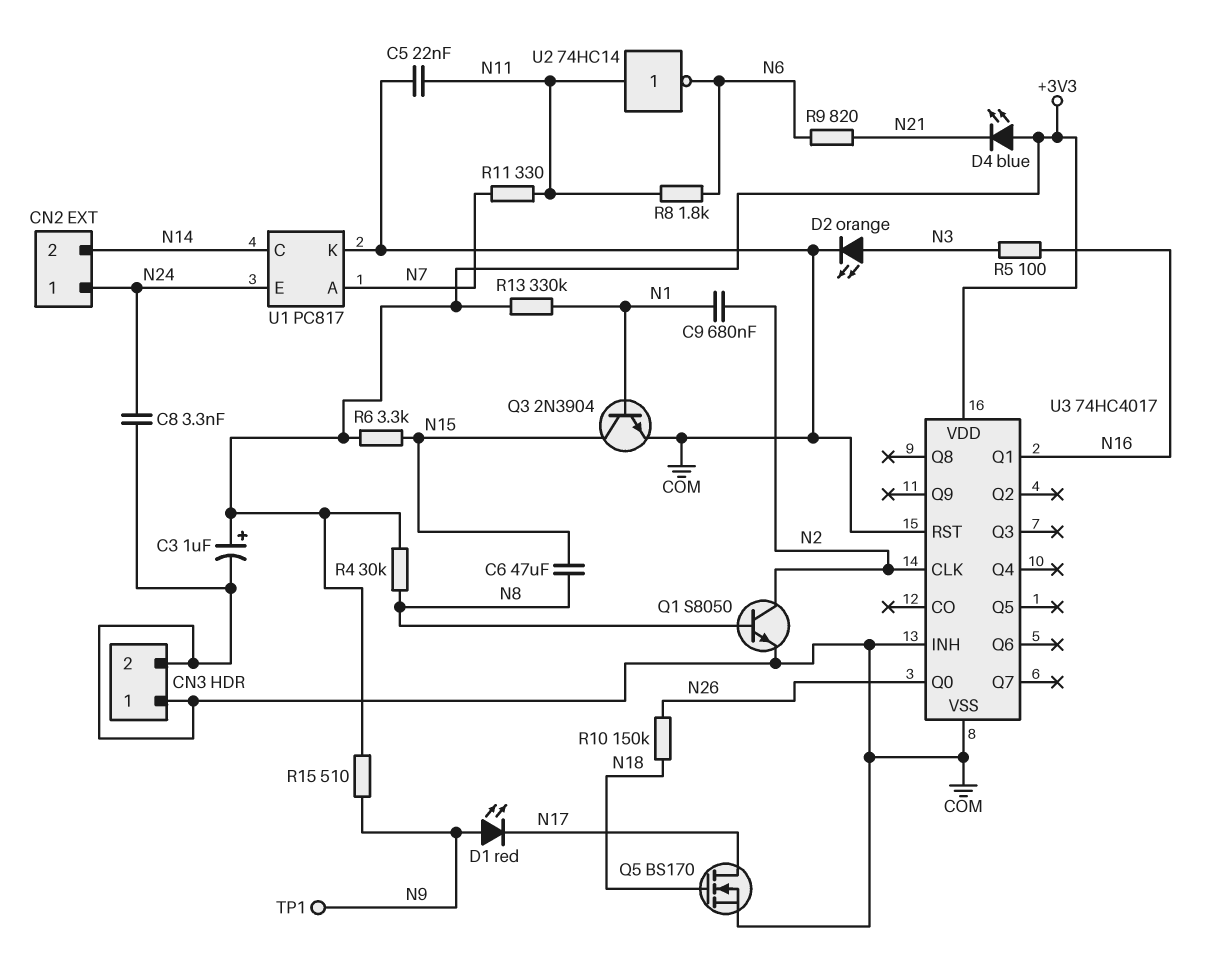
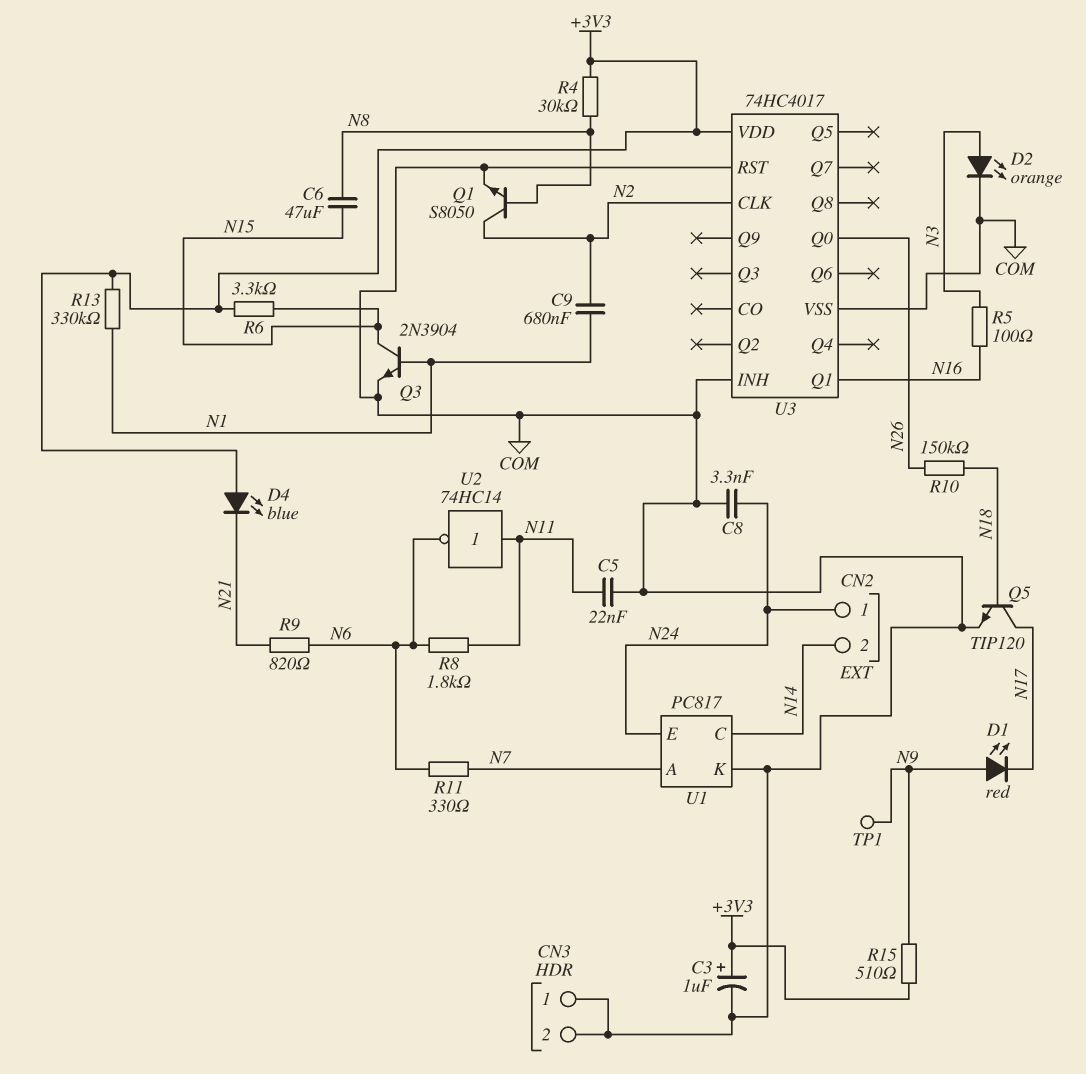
Q5: NMOS BS170 (G N18, D N17, S COM) -> NPN TIP120 (B N18, C N17, E COM)
R11: 330 (N7, N11) -> 330 (N6, N7)

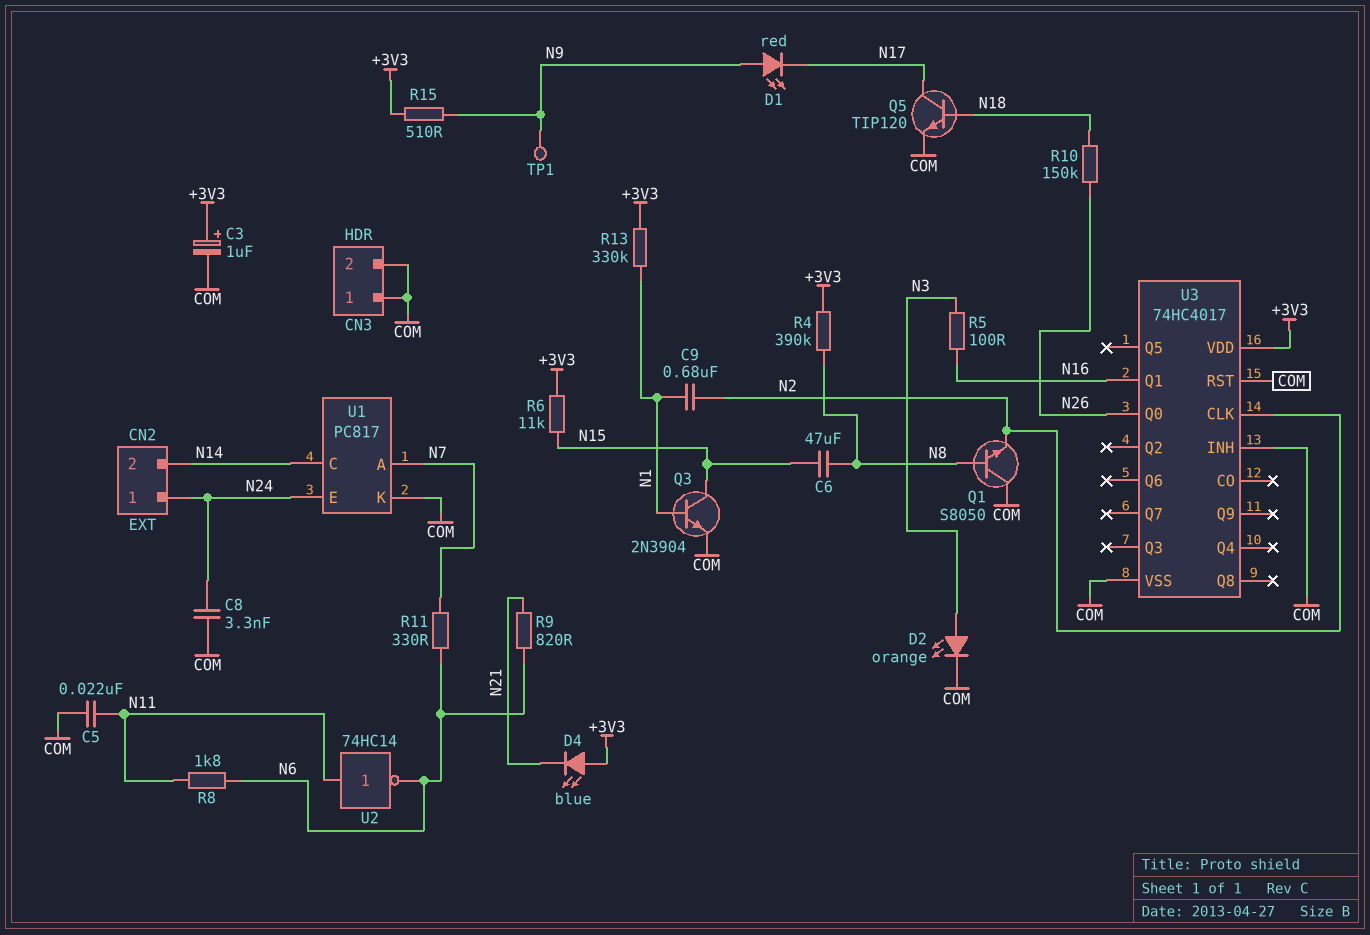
Q1: NPN S8050 (B N8, C N2, E COM) -> NPN S8050 (B N8, C COM, E N2)
R4: 30k (+3V3, N8) -> 390k (+3V3, N8)
R6: 3.3k (+3V3, N15) -> 11k (+3V3, N15)

